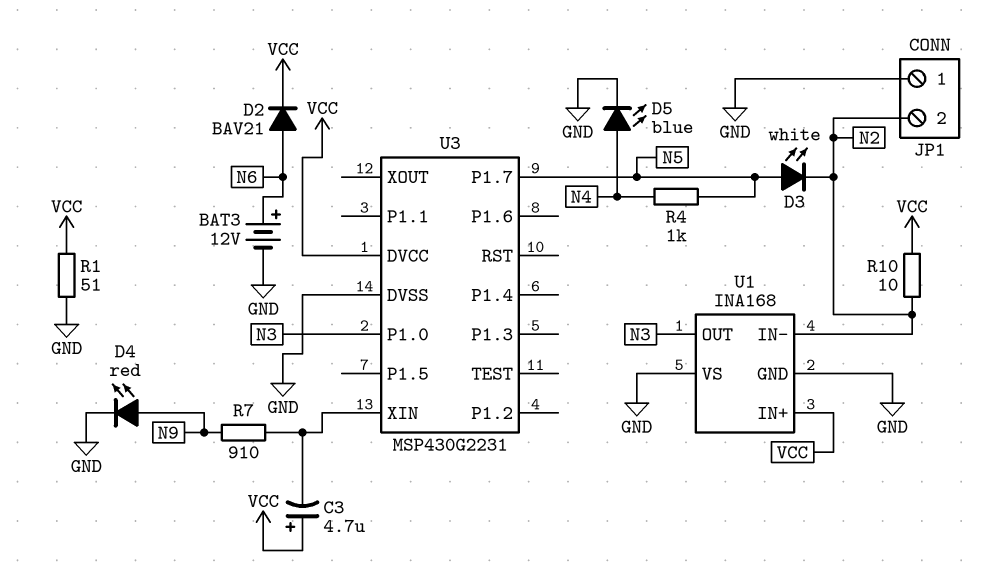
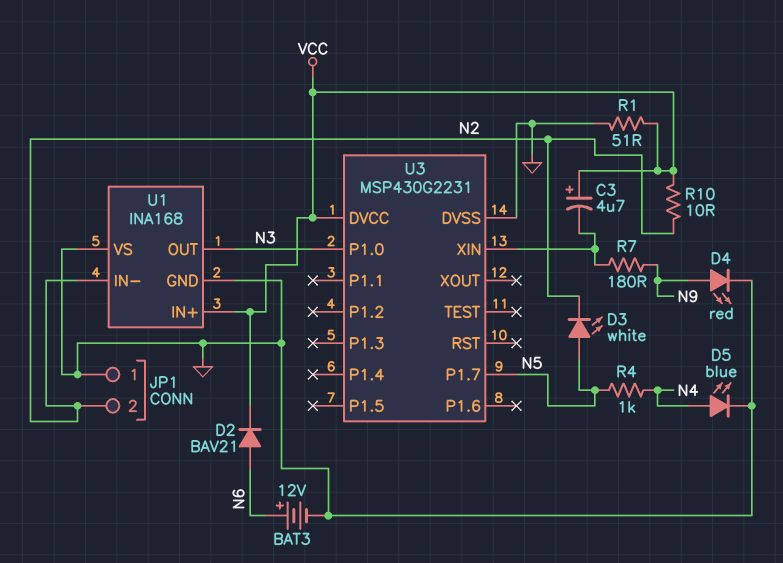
R7: 910 (N9, U3/XIN) -> 180 (N9, U3/XIN)

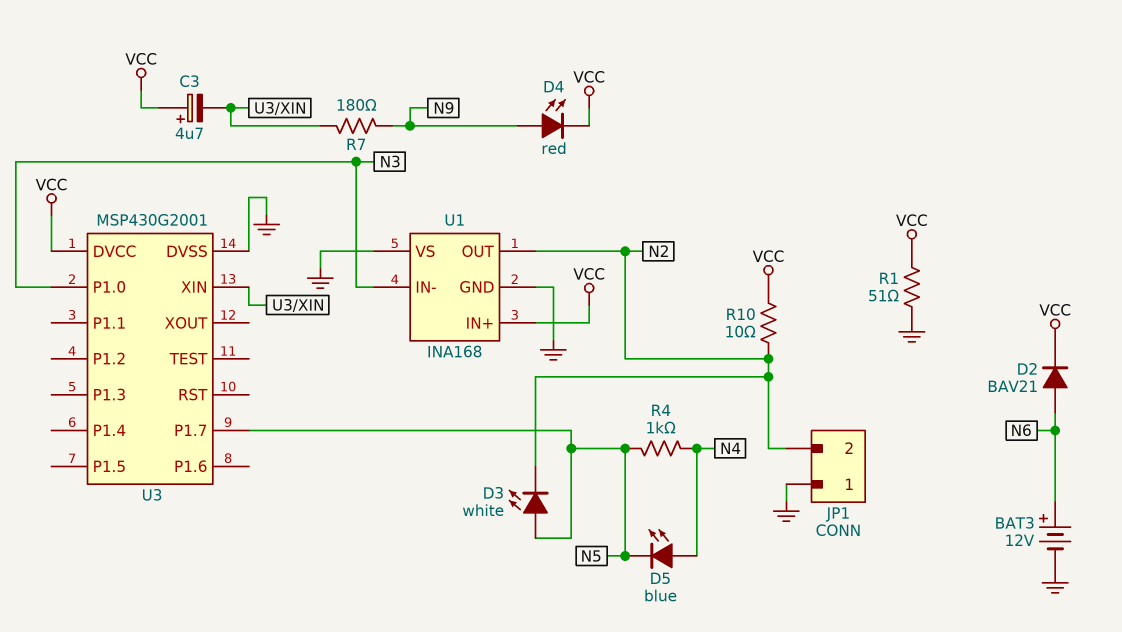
D4: LED red (A N9, K GND) -> LED red (A N9, K VCC)
D5: LED blue (A N4, K GND) -> LED blue (A N4, K N5)
U1 pin IN-: N2 -> N3
U1 pin OUT: N3 -> N2
U3: MSP430G2231 -> MSP430G2001

